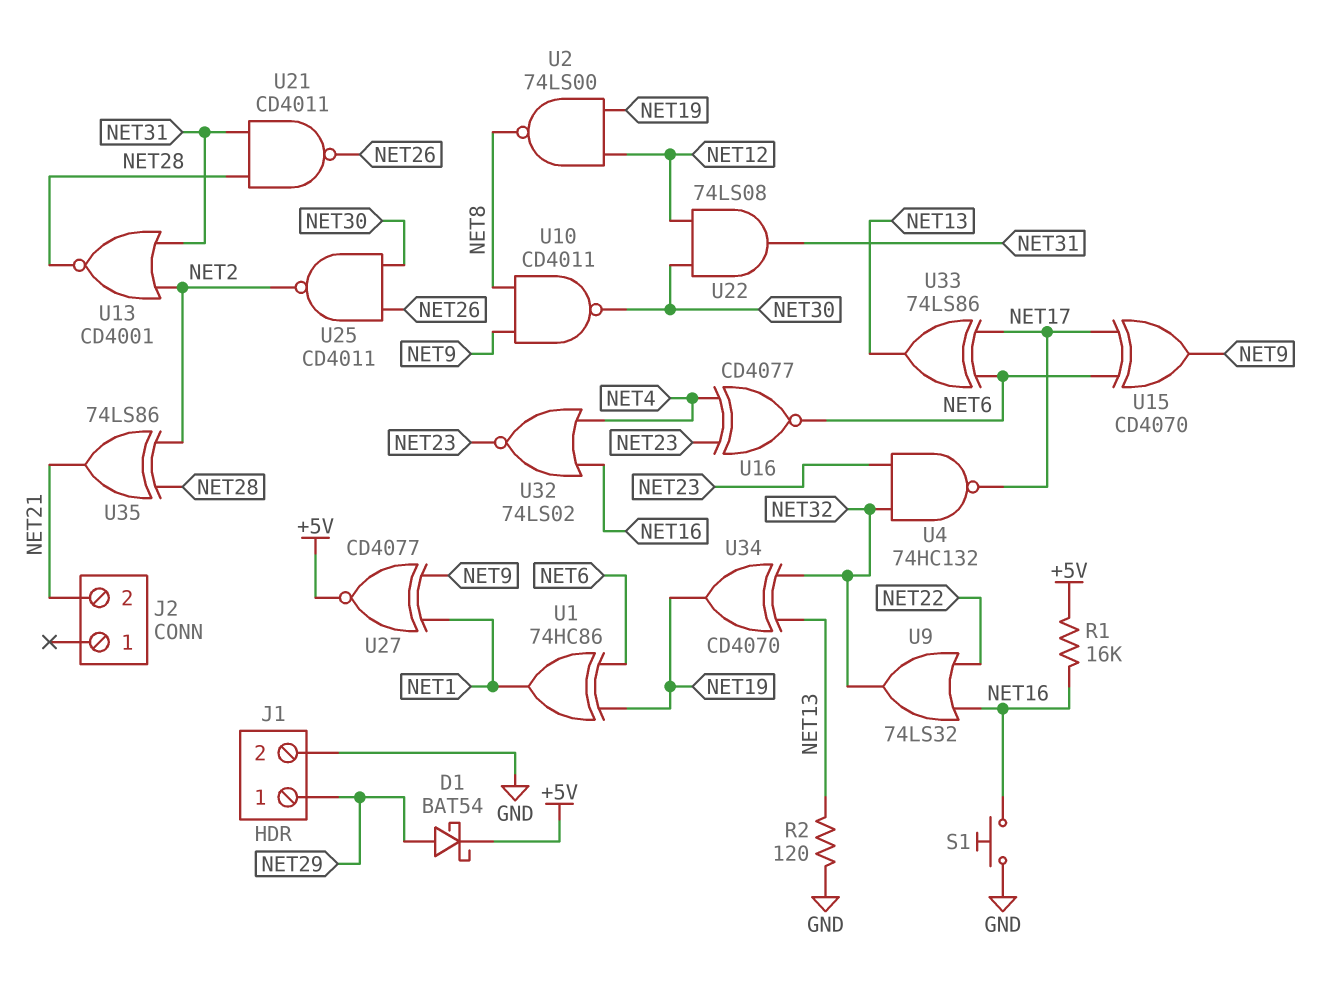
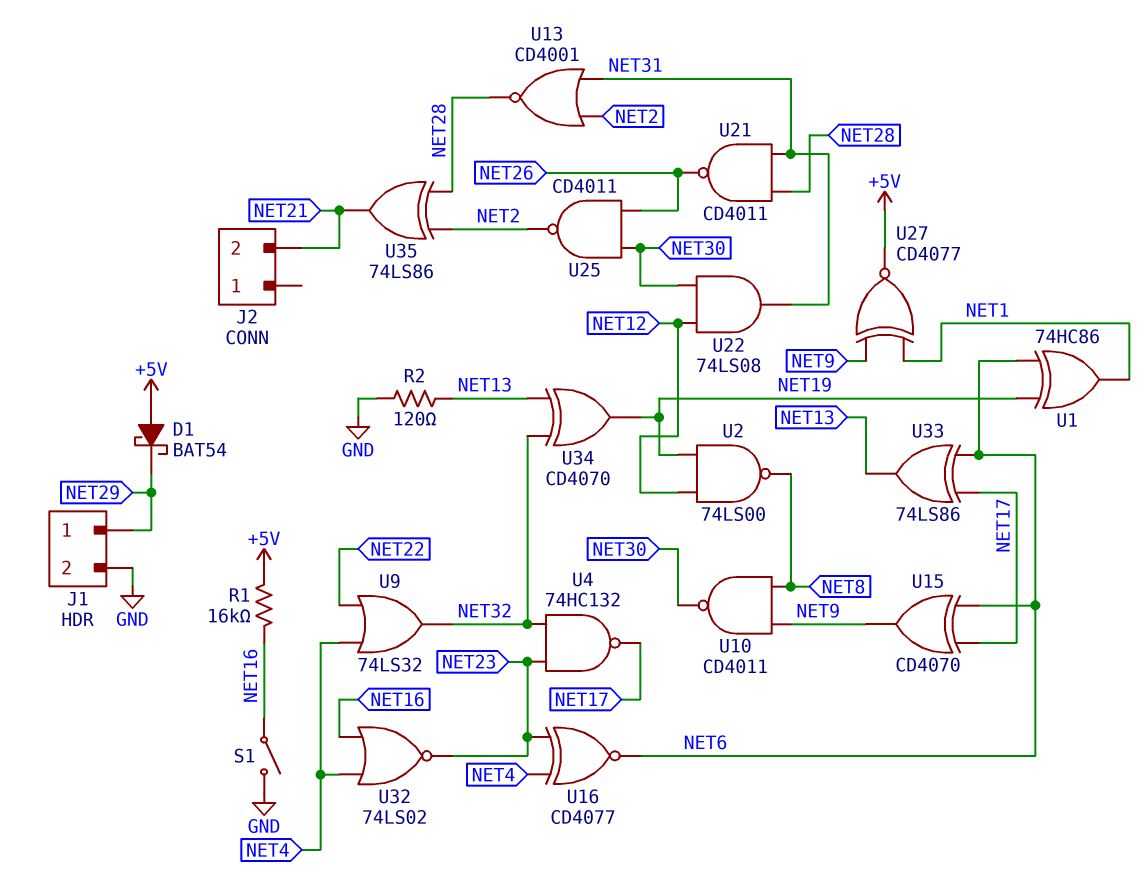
D1: schottky BAT54 (A NET29, K +5V) -> schottky BAT54 (A +5V, K NET29)
S1: button (GND, NET16) -> switch (GND, NET16)
U9: OR 74LS32 (in NET16, in NET22, out NET32) -> OR 74LS32 (in NET4, in NET22, out NET32)

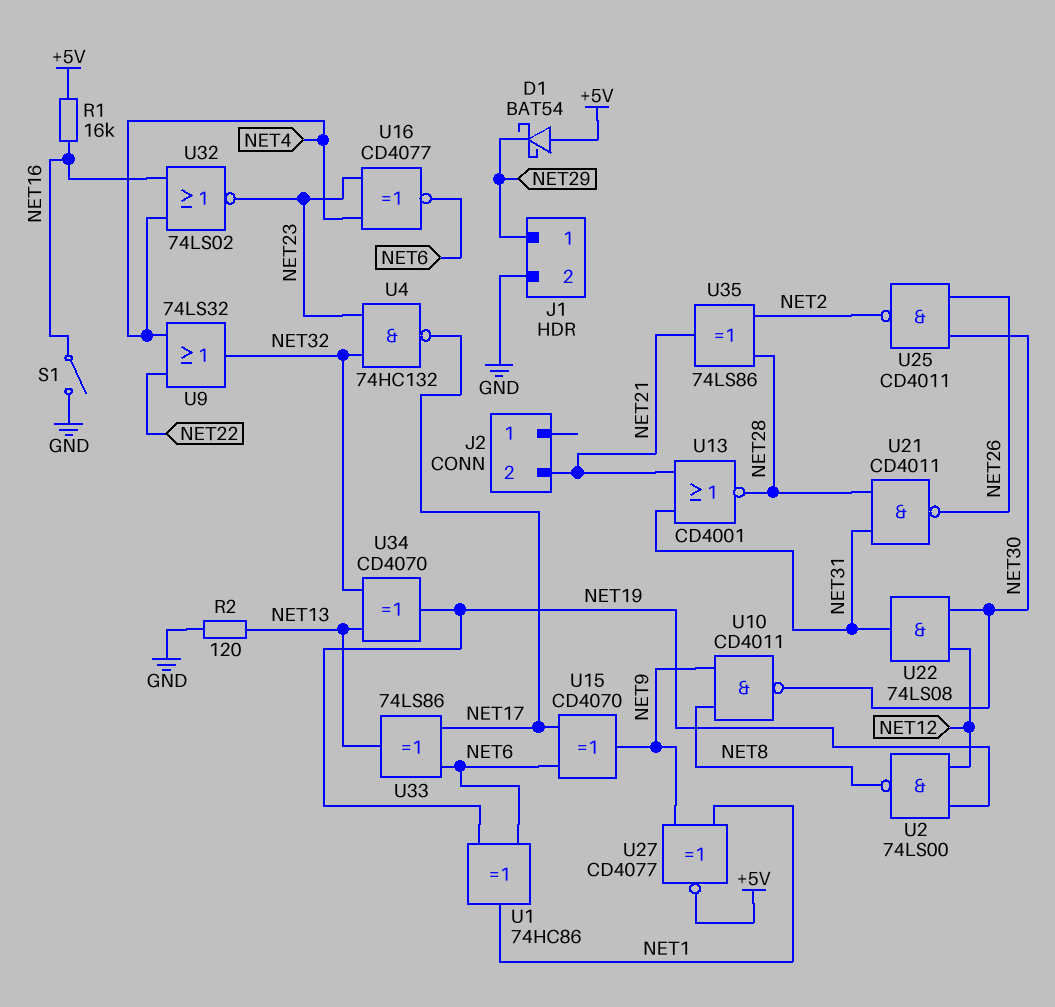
U13: NOR CD4001 (in NET2, in NET31, out NET28) -> NOR CD4001 (in NET21, in NET31, out NET28)

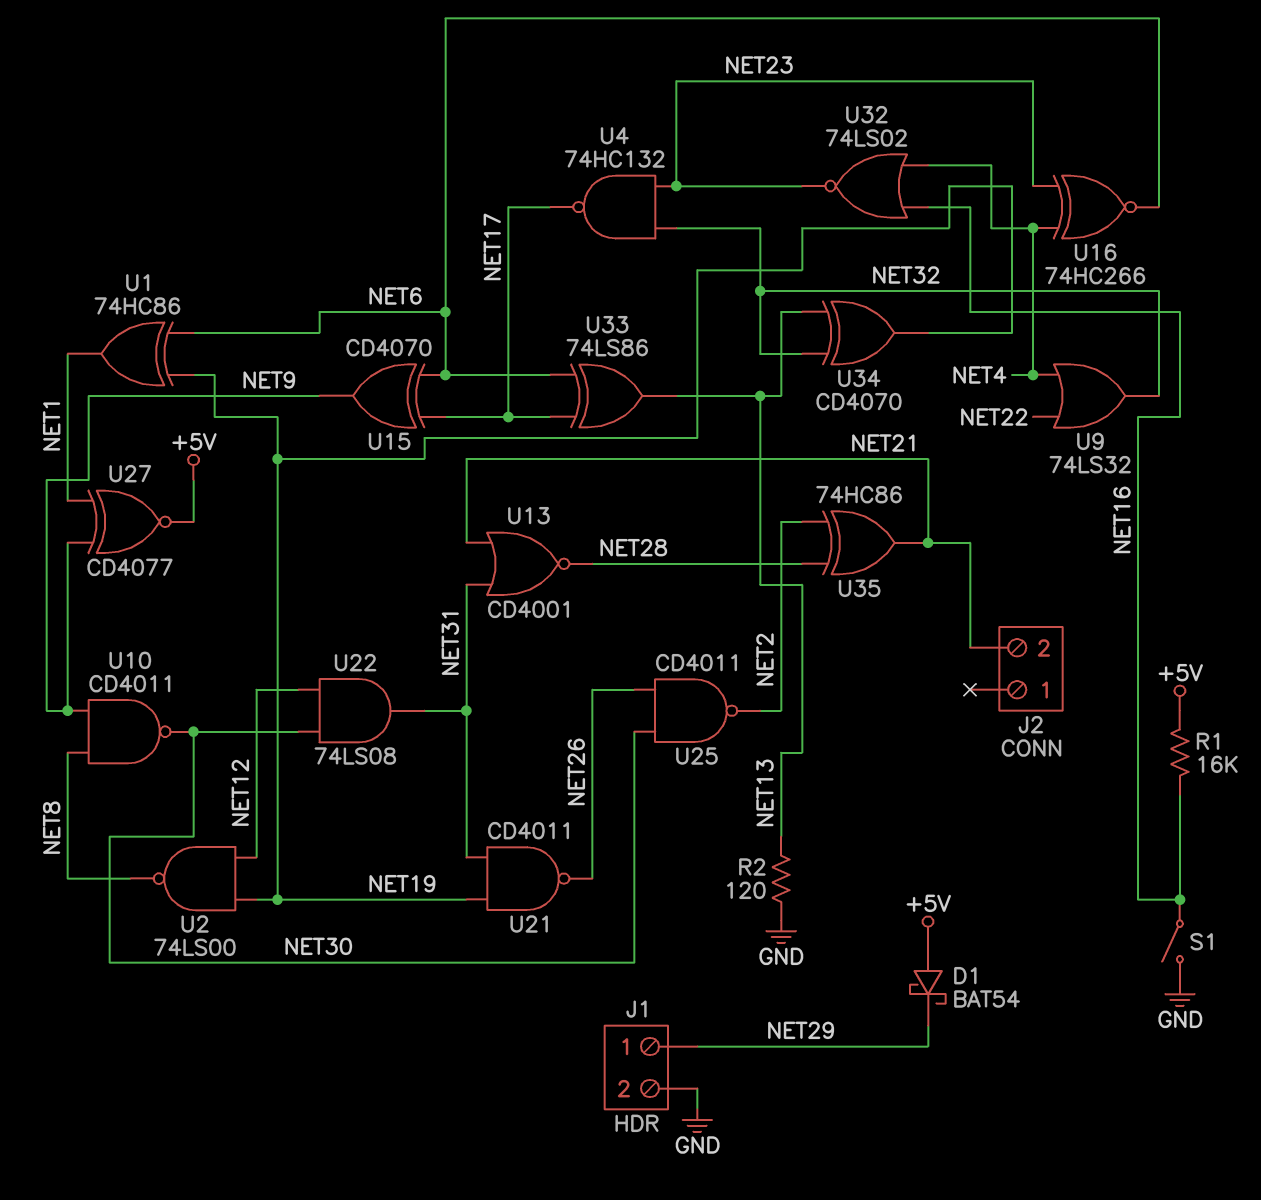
U16: XNOR CD4077 (in NET4, in NET23, out NET6) -> XNOR 74HC266 (in NET4, in NET23, out NET6)
U21: NAND CD4011 (in NET28, in NET31, out NET26) -> NAND CD4011 (in NET19, in NET31, out NET26)
U35: XOR 74LS86 (in NET2, in NET28, out NET21) -> XOR 74HC86 (in NET2, in NET28, out NET21)

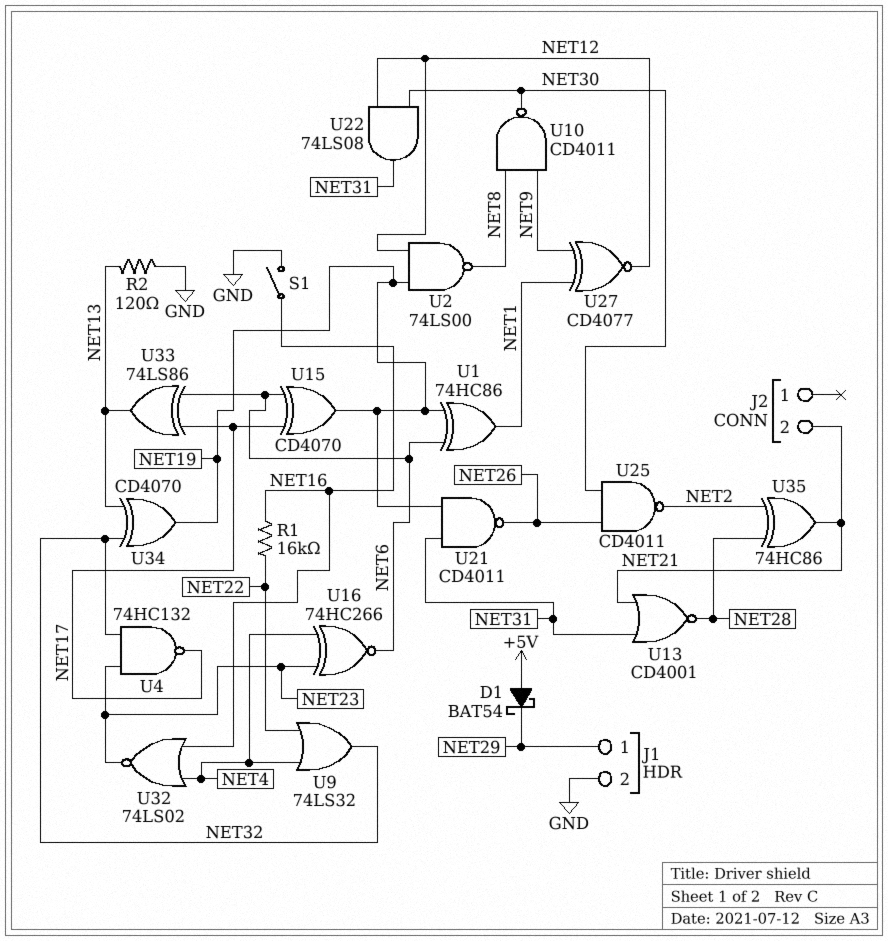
R1: 16k (+5V, NET16) -> 16k (NET16, NET22)
U15: XOR CD4070 (in NET6, in NET17, out NET9) -> XOR CD4070 (in NET6, in NET17, out NET19)
U27: XNOR CD4077 (in NET1, in NET9, out +5V) -> XNOR CD4077 (in NET1, in NET9, out NET12)

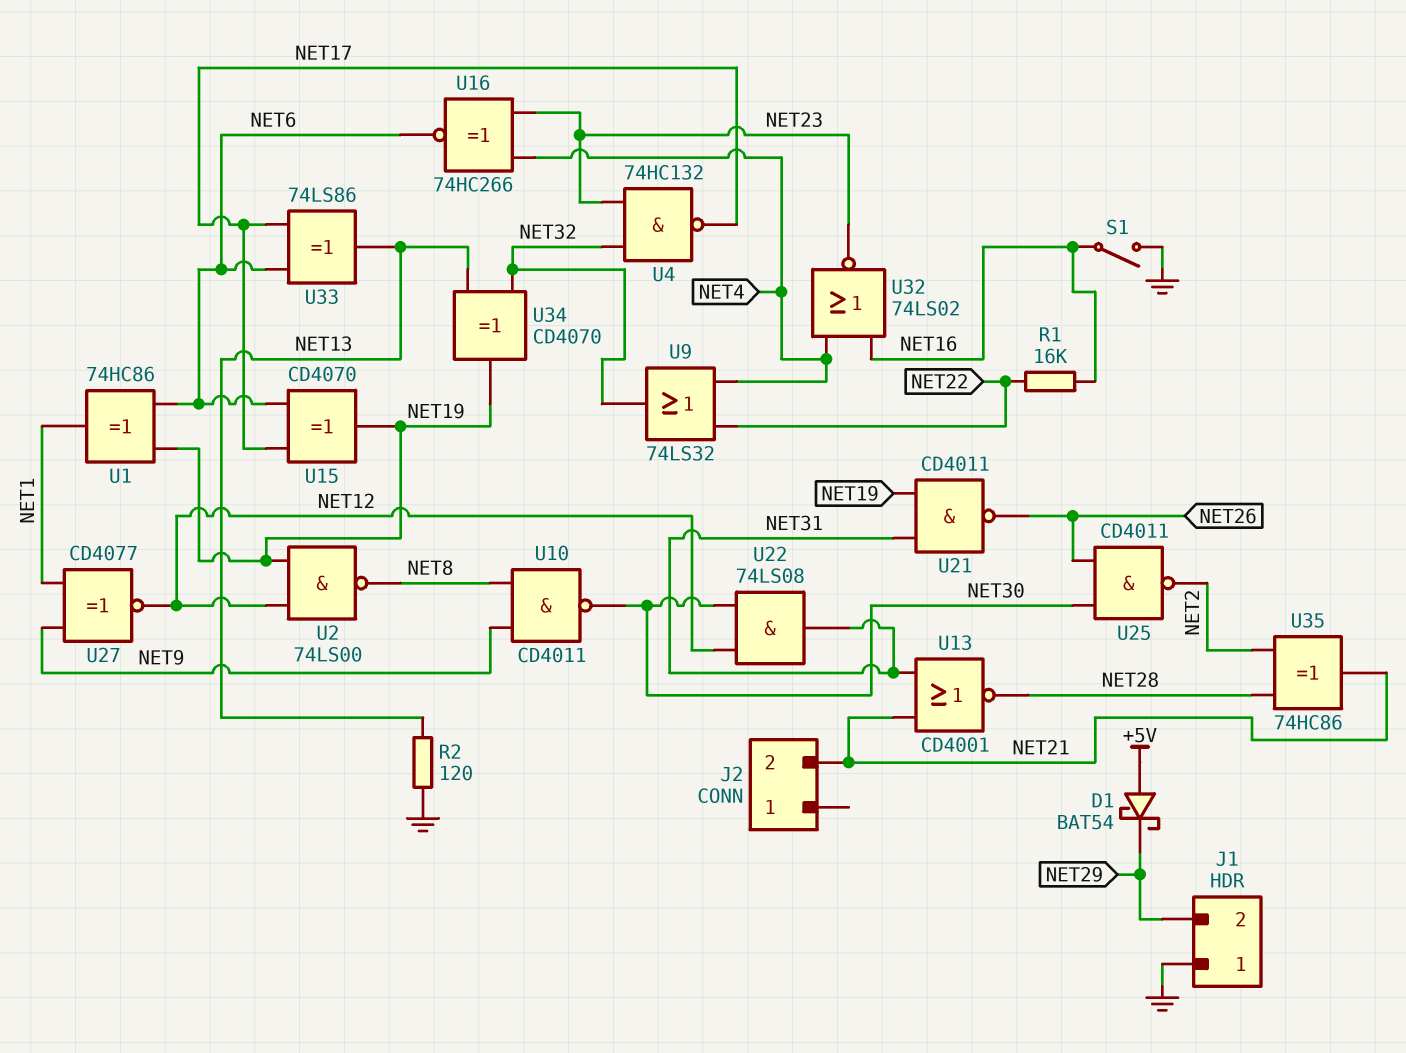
J1 pin 1: NET29 -> GND
J1 pin 2: GND -> NET29

